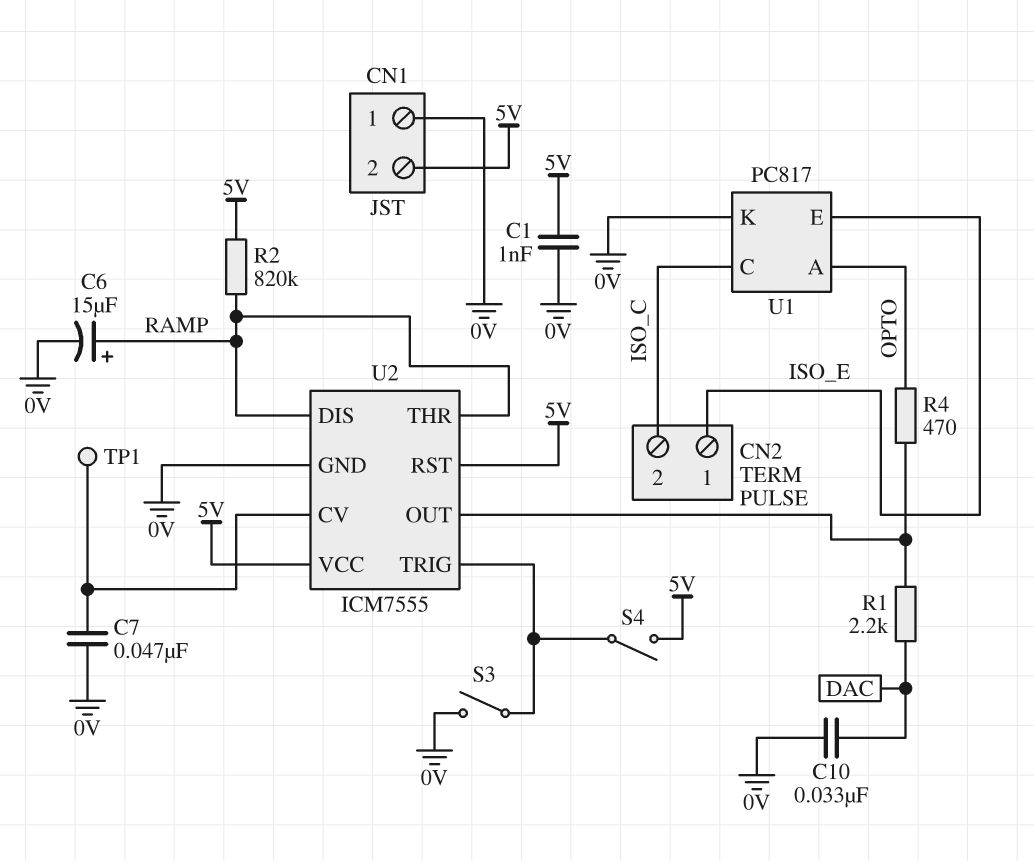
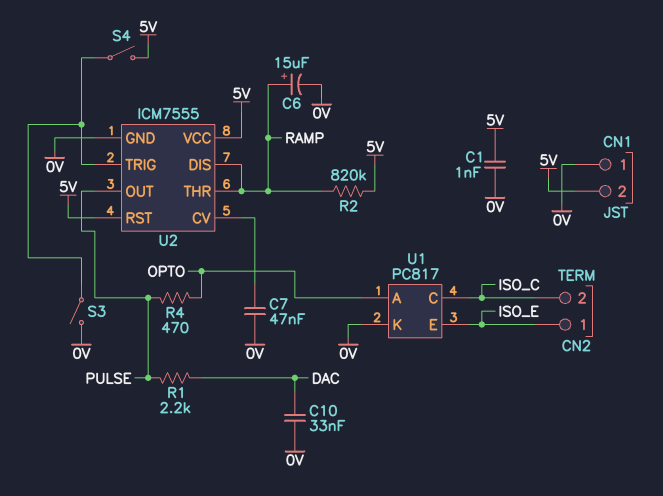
TP1: test point (U2/CV) -> none

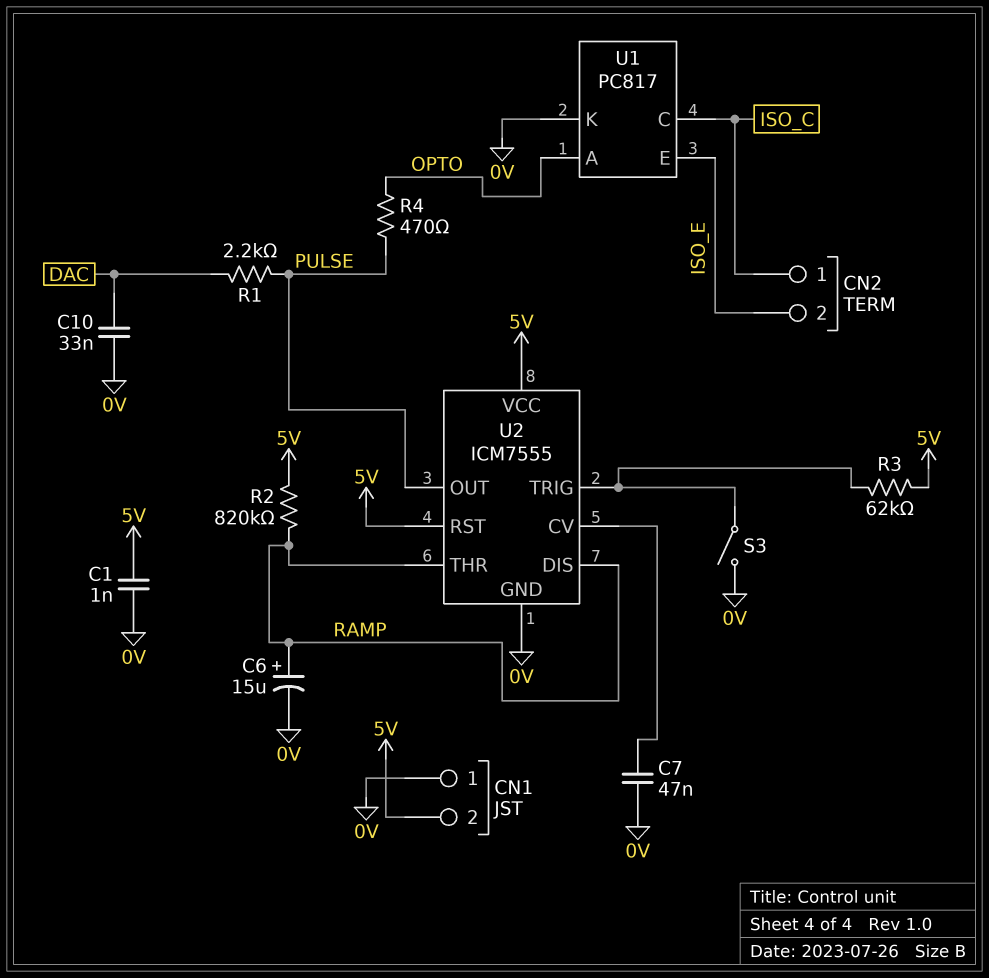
CN2 pin 1: ISO_E -> ISO_C
CN2 pin 2: ISO_C -> ISO_E
R3: none -> 62k (5V, U2/TRIG)
S4: switch (5V, U2/TRIG) -> none

